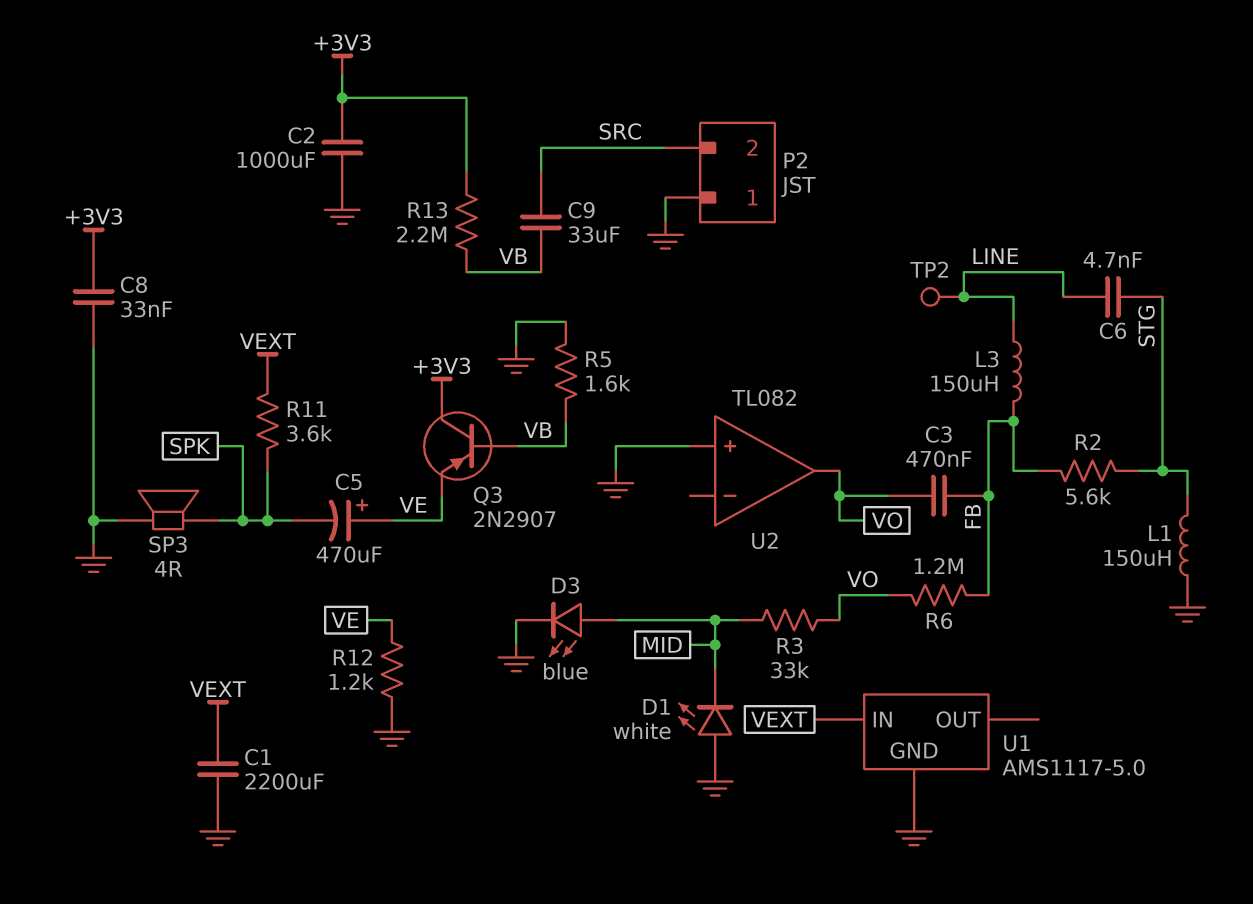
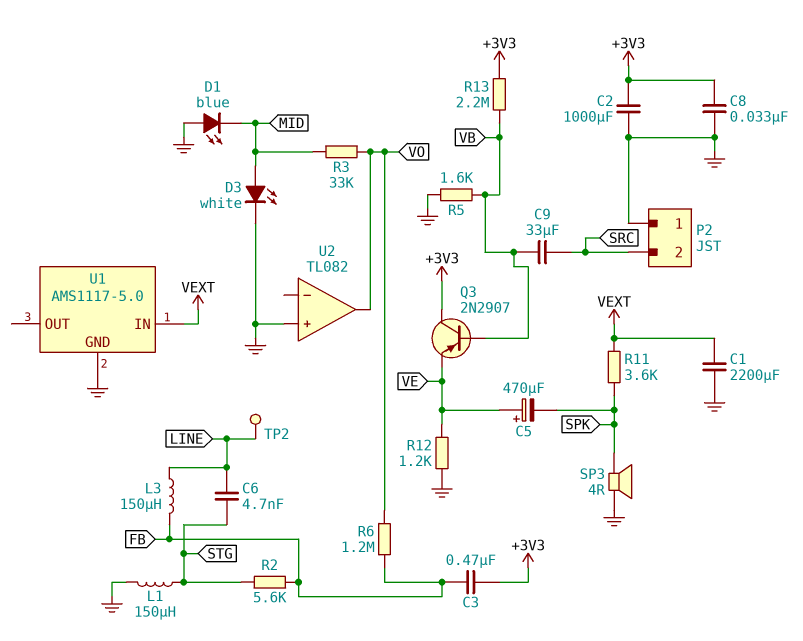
C3: 470nF (FB, VO) -> 470nF (+3V3, FB)
D1: LED white (A GND, K MID) -> LED blue (A GND, K MID)
D3: LED blue (A MID, K GND) -> LED white (A MID, K GND)

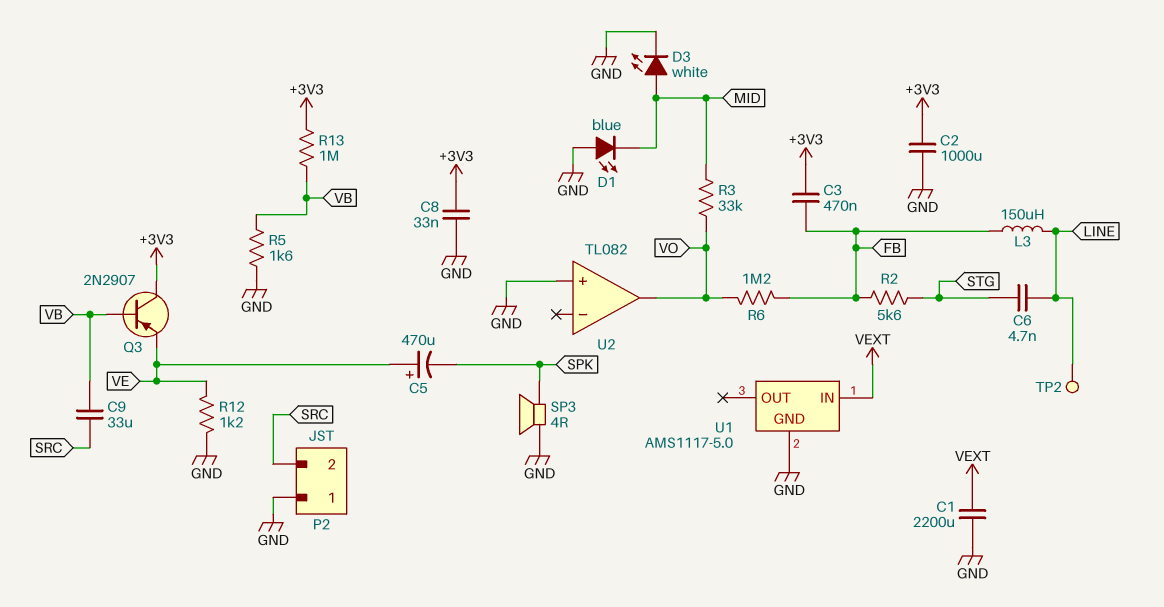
L1: 150uH (GND, STG) -> none
R11: 3.6k (SPK, VEXT) -> none
R13: 2.2M (+3V3, VB) -> 1M (+3V3, VB)

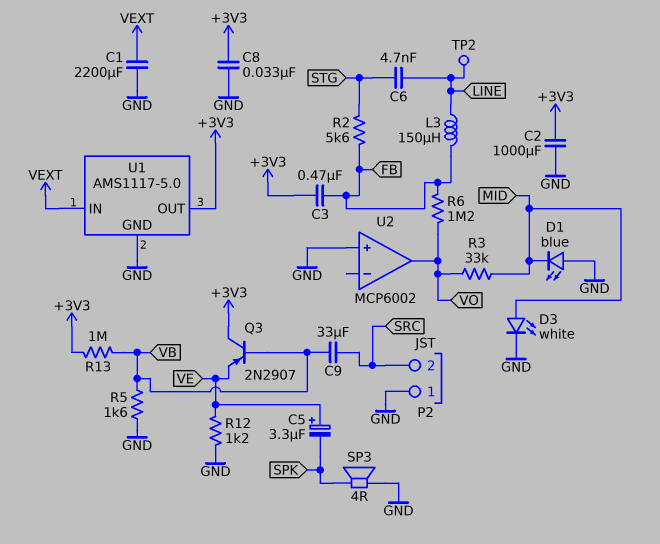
C5: 470uF (plus VE, minus SPK) -> 3.3uF (plus VE, minus SPK)
U1 pin OUT: none -> +3V3
U2: TL082 -> MCP6002

